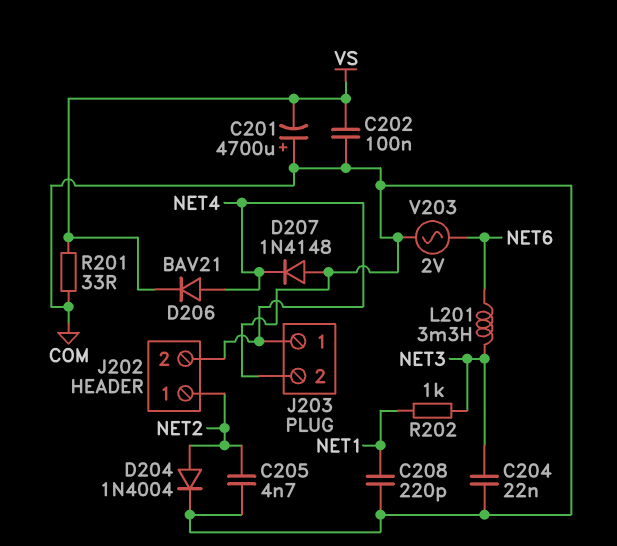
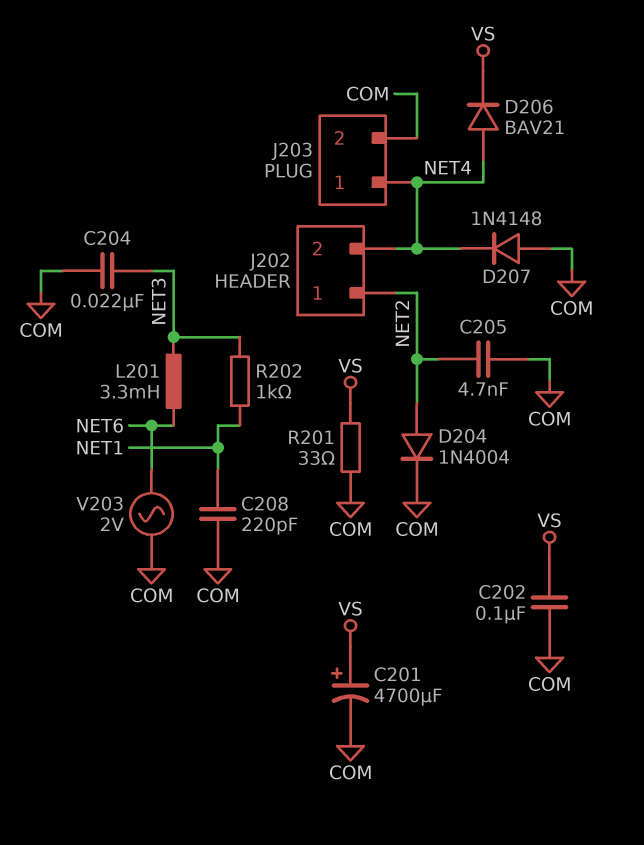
C201: 4700uF (plus COM, minus VS) -> 4700uF (plus VS, minus COM)

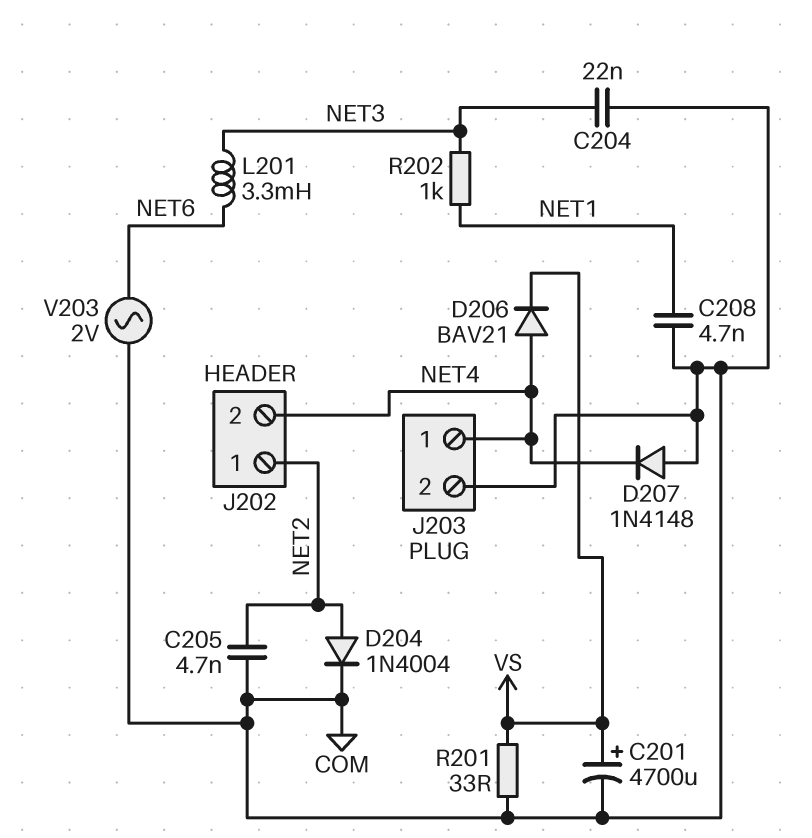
C202: 100nF (COM, VS) -> none
C208: 220pF (COM, NET1) -> 4.7nF (COM, NET1)

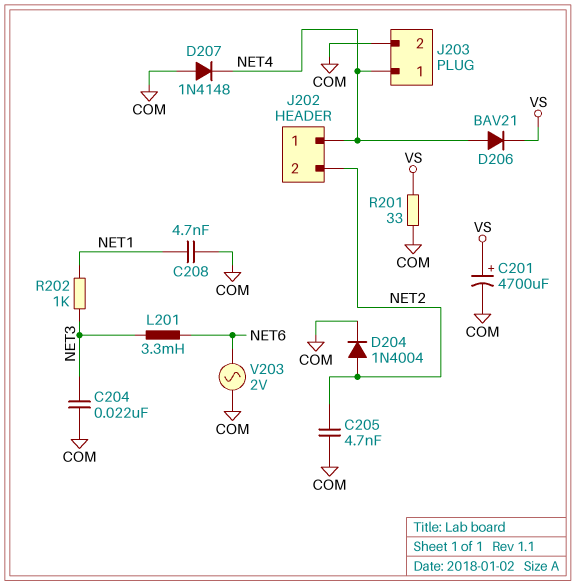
J202 pin 1: NET2 -> NET4
J202 pin 2: NET4 -> NET2

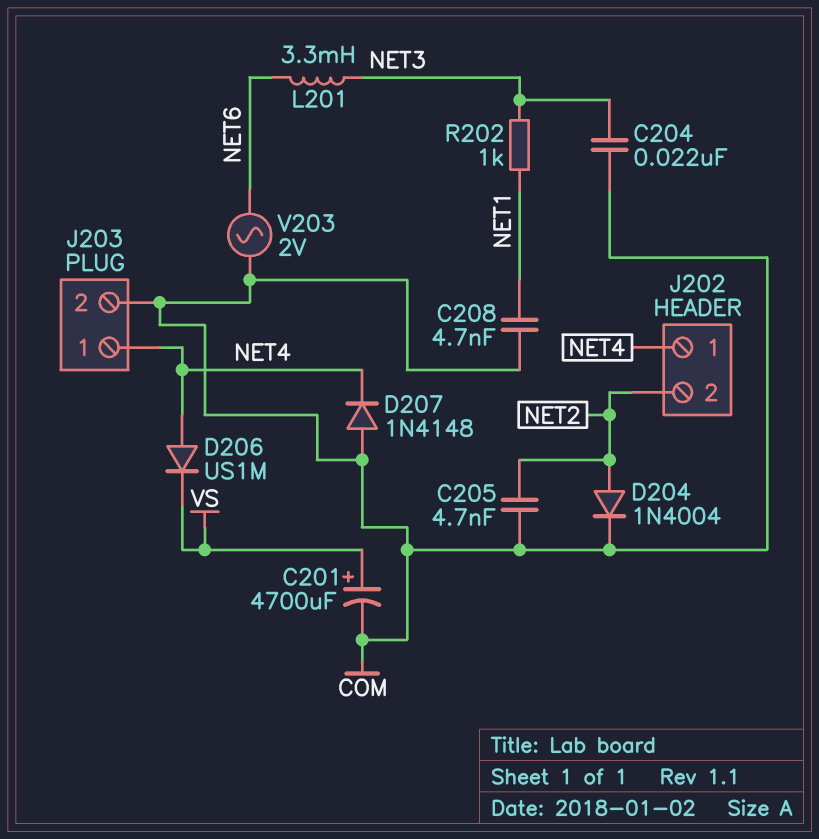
D206: diode BAV21 (A NET4, K VS) -> diode US1M (A NET4, K VS)
R201: 33 (COM, VS) -> none

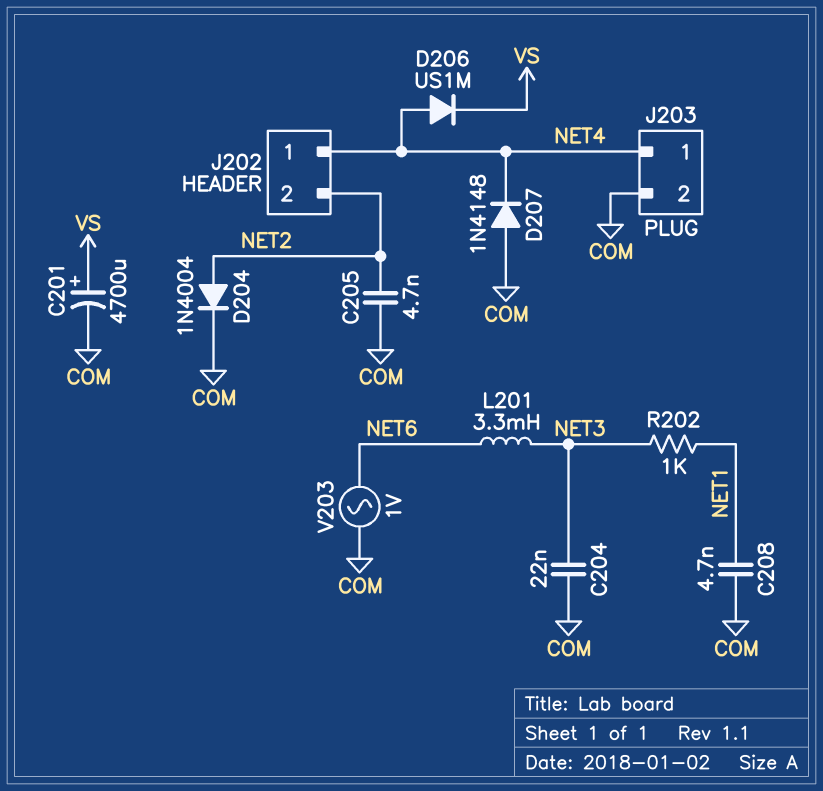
V203: AC 2V (COM, NET6) -> AC 1V (COM, NET6)

